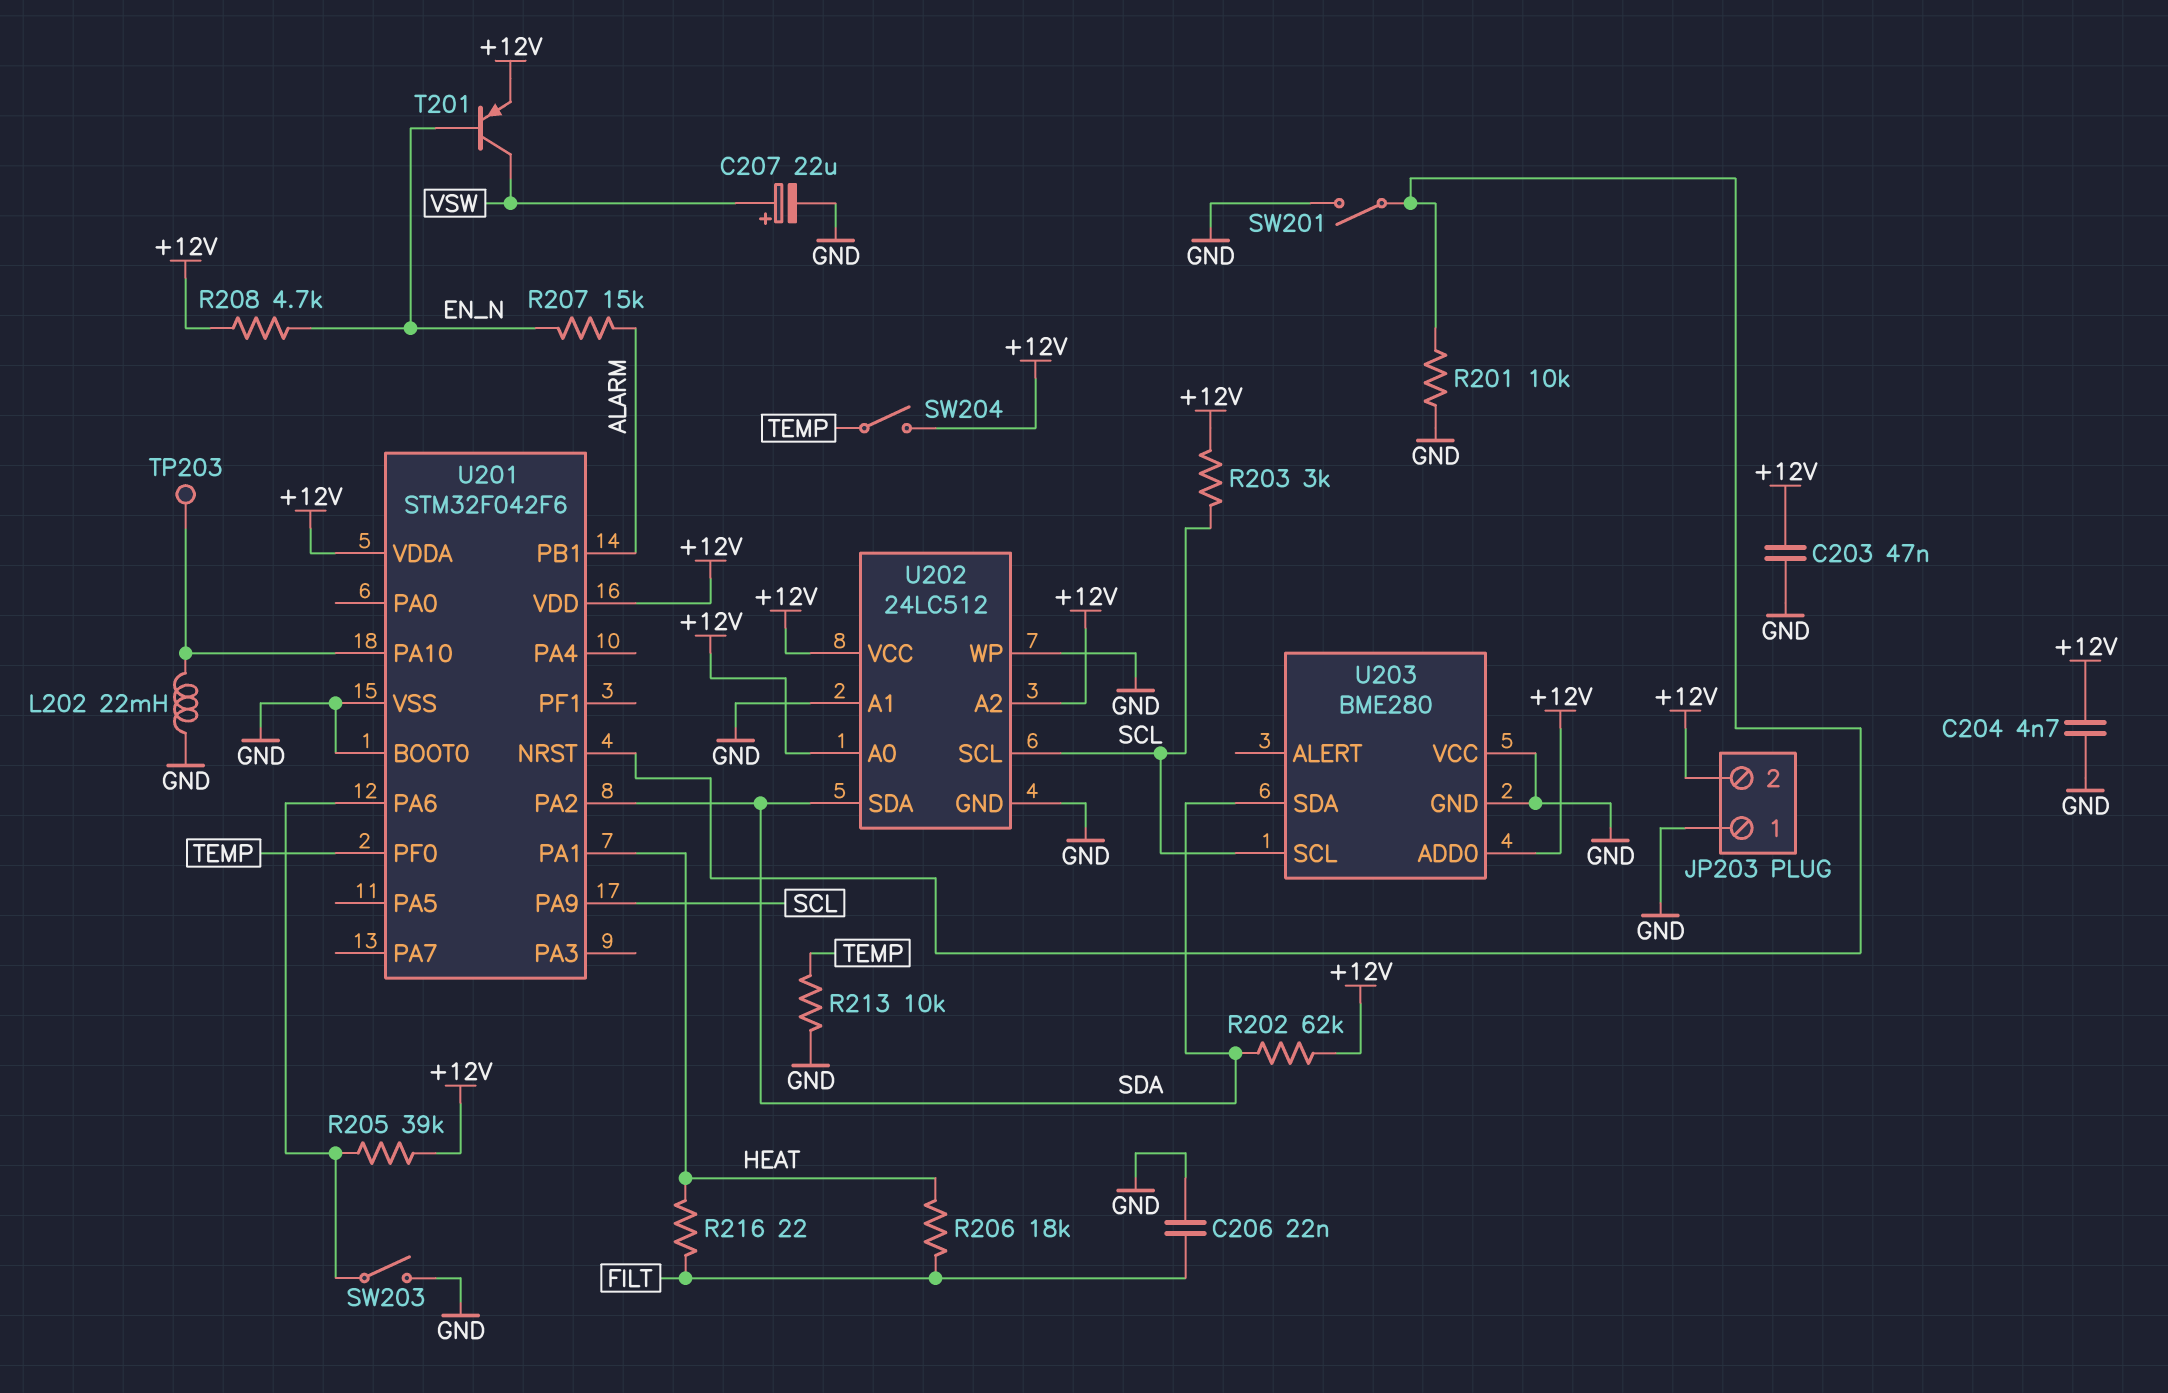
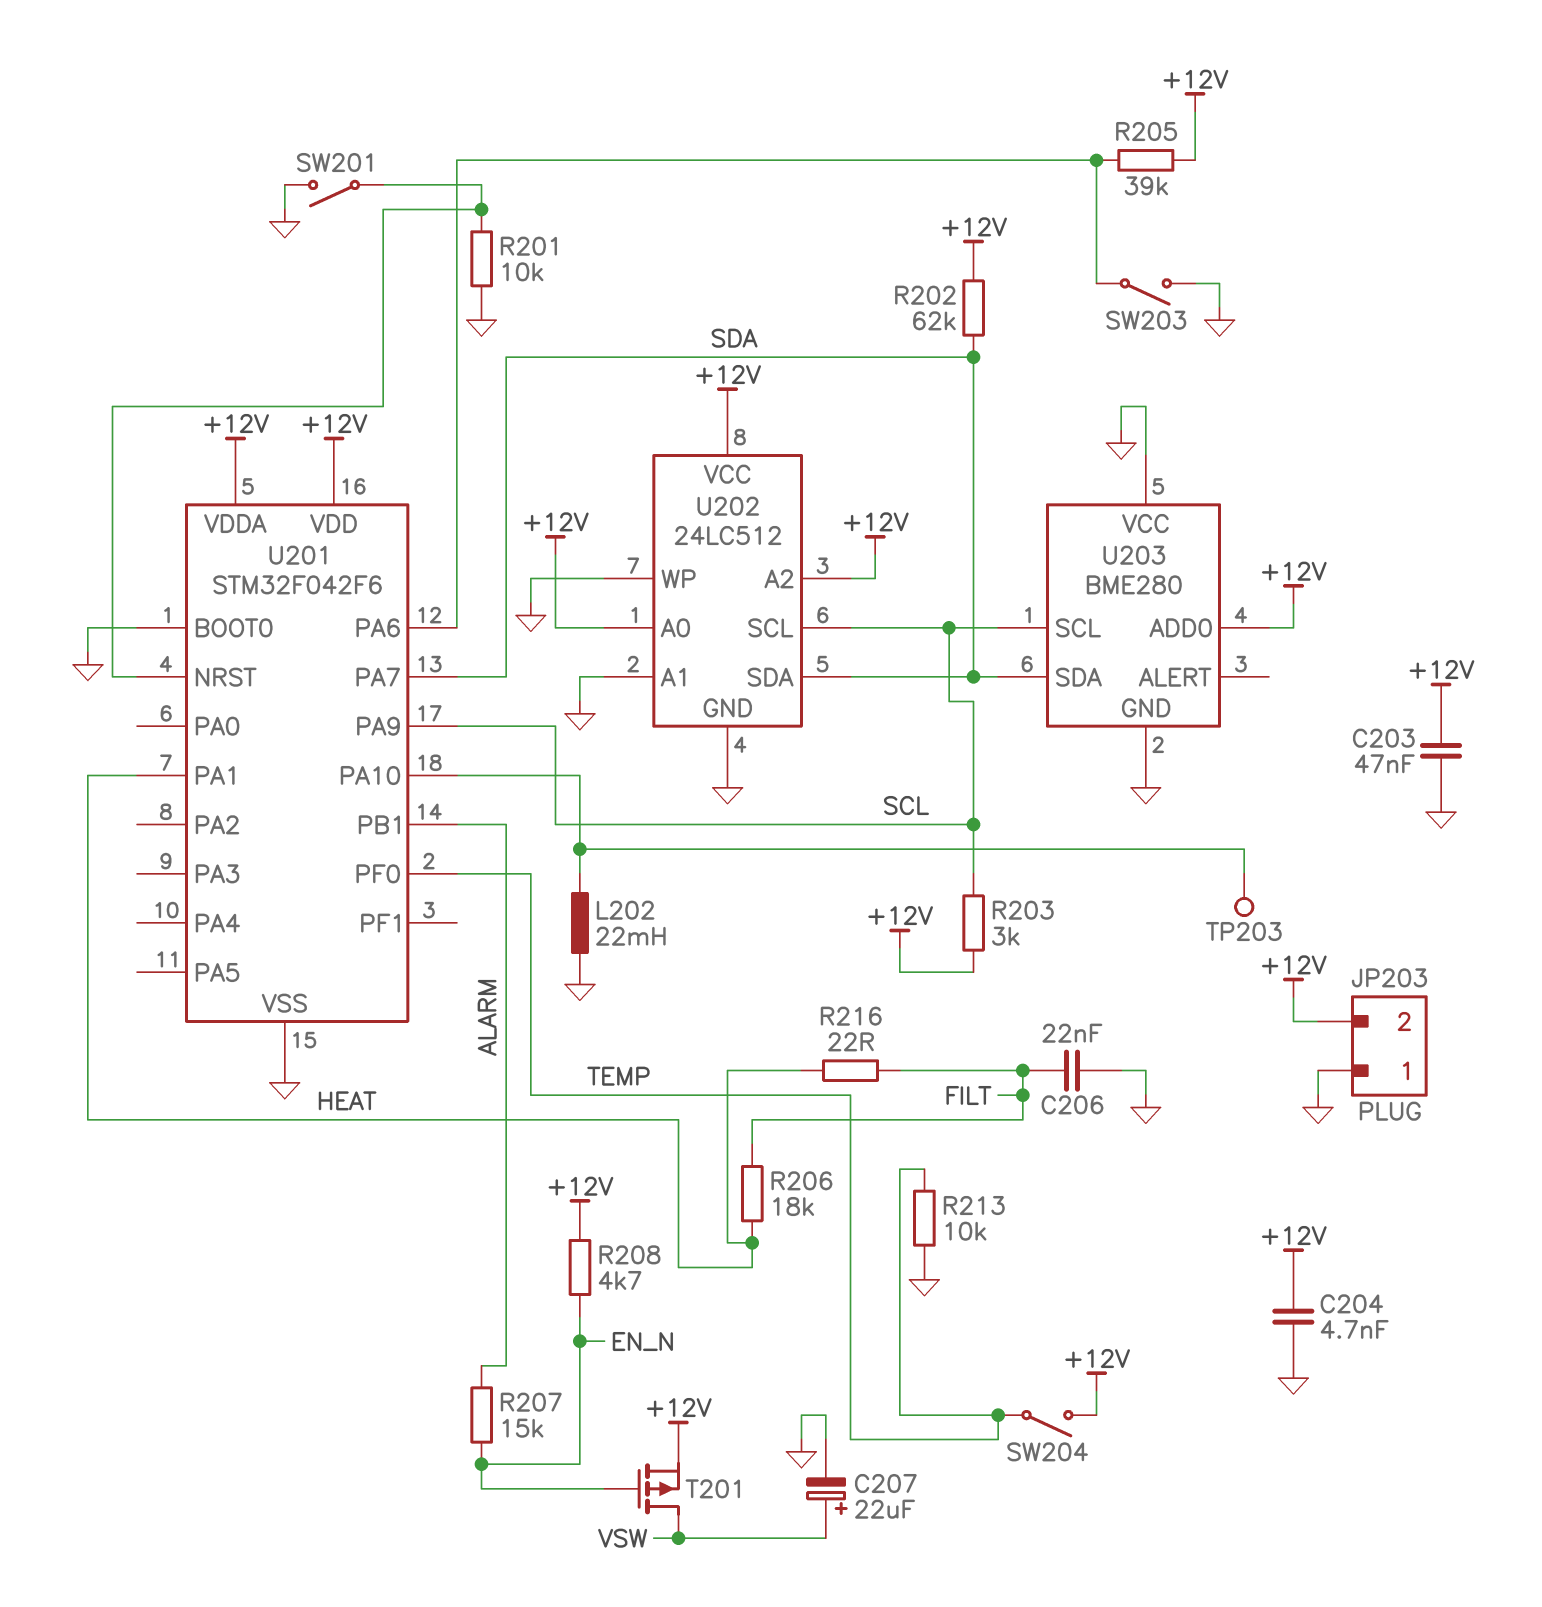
T201: PNP (B EN_N, C VSW, E +12V) -> PMOS (G EN_N, D VSW, S +12V)
U201 pin PA2: SDA -> none
U201 pin PA7: none -> SDA

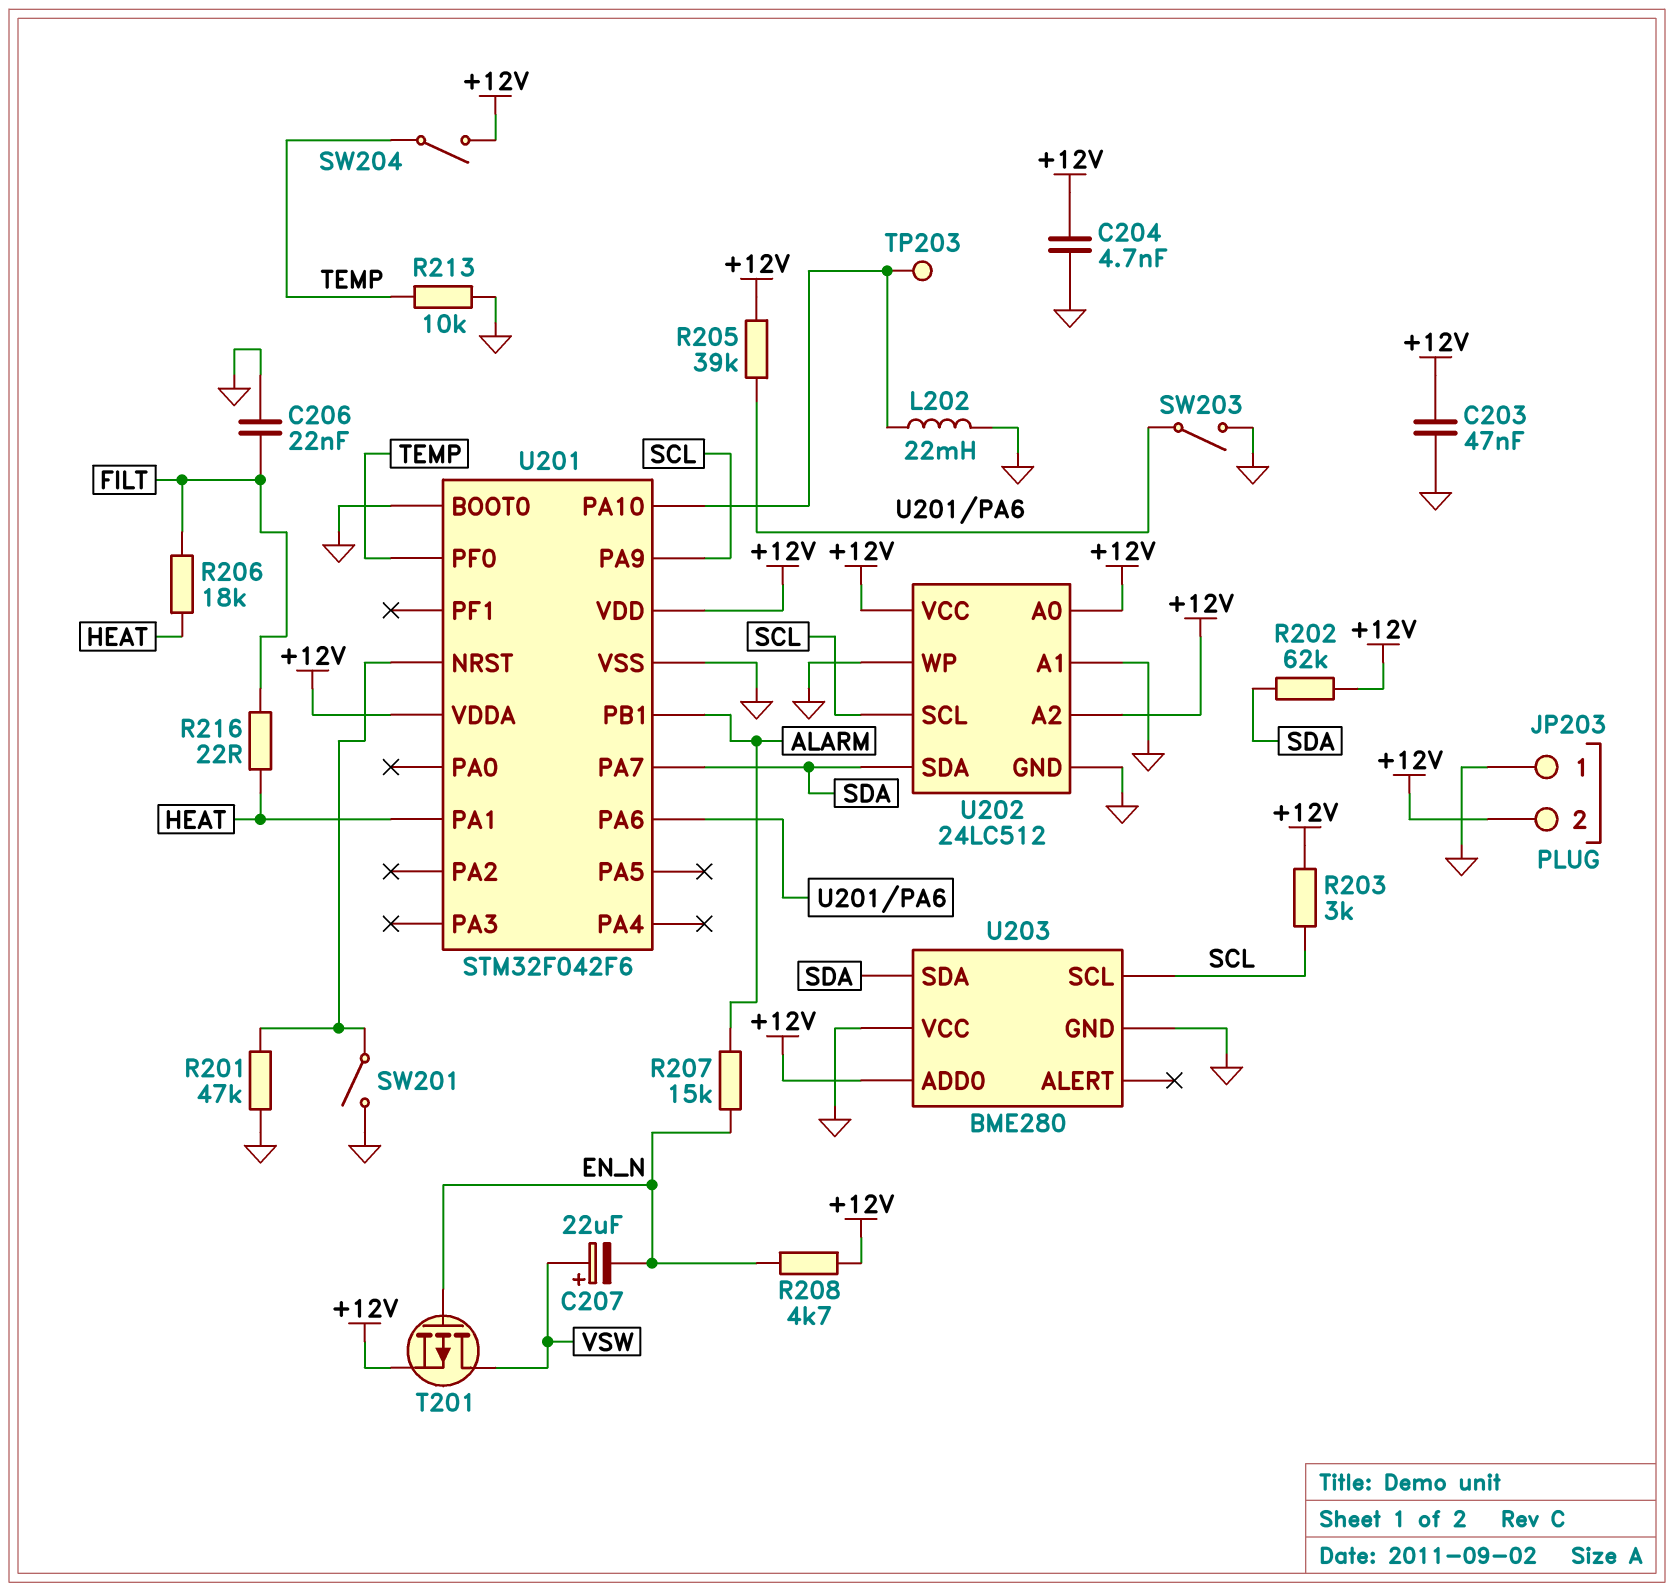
C207: 22uF (plus VSW, minus GND) -> 22uF (plus VSW, minus EN_N)
R201: 10k (GND, U201/NRST) -> 47k (GND, U201/NRST)

